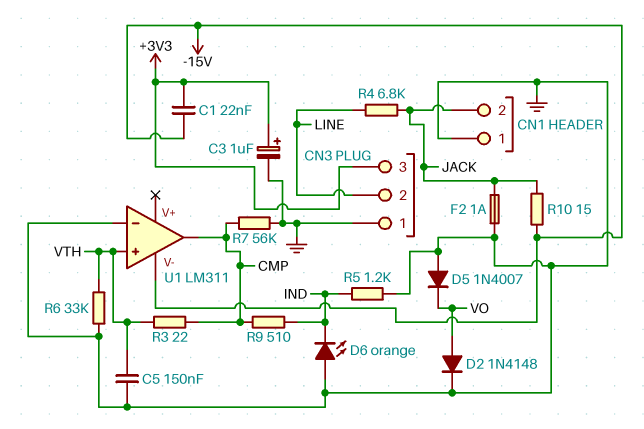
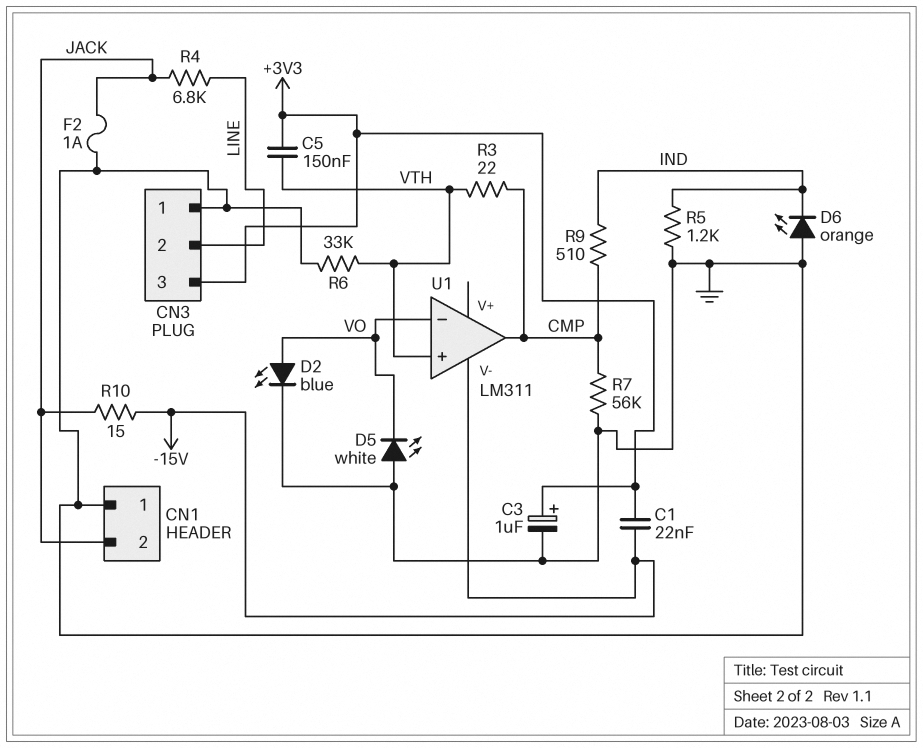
C5: 150nF (GND, VTH) -> 150nF (+3V3, VTH)
D2: diode 1N4148 (A VO, K GND) -> LED blue (A VO, K GND)
D5: diode 1N4007 (A GND, K VO) -> LED white (A GND, K VO)
U1 pin in-: GND -> VO

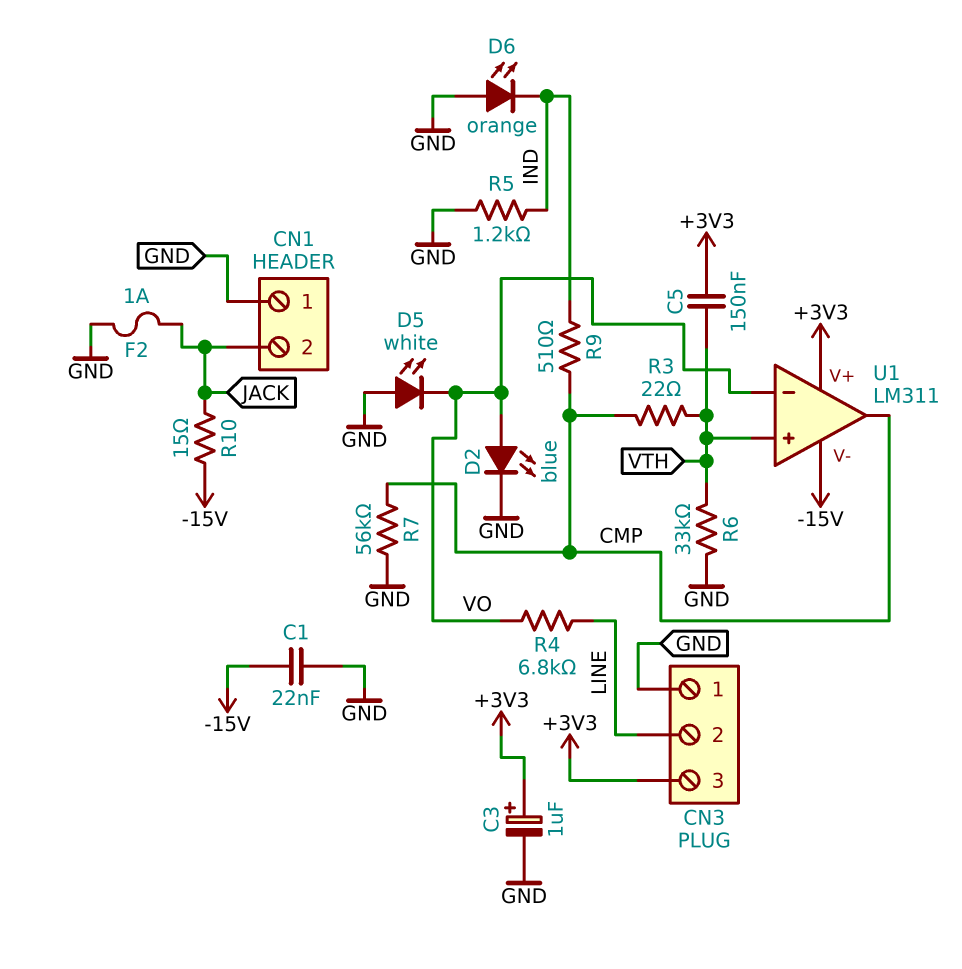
C1: 22nF (+3V3, -15V) -> 22nF (-15V, GND)
R4: 6.8k (JACK, LINE) -> 6.8k (LINE, VO)
U1 pin V+: none -> +3V3

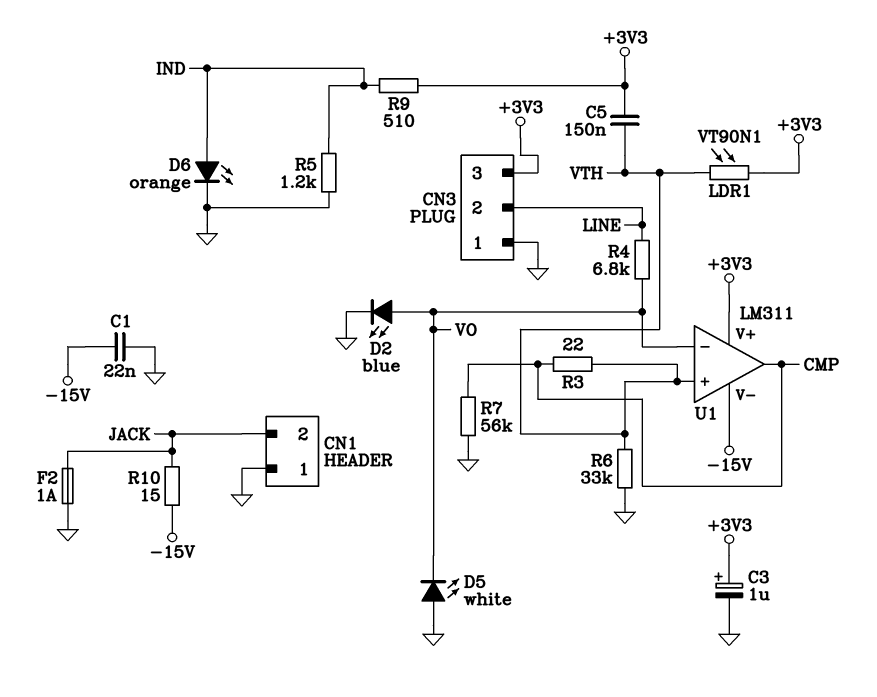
D6: LED orange (A GND, K IND) -> LED orange (A IND, K GND)
LDR1: none -> VT90N1 (+3V3, VTH)
R9: 510 (CMP, IND) -> 510 (+3V3, IND)

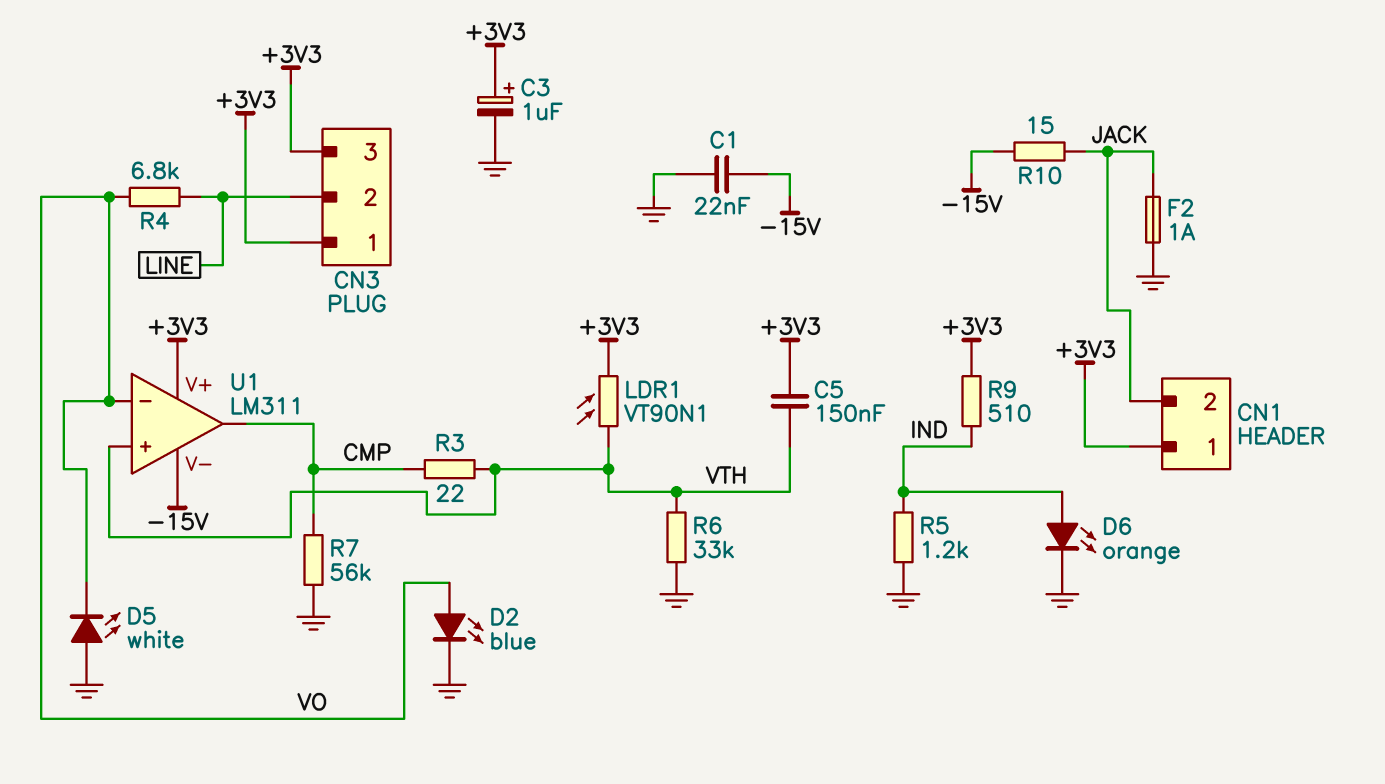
CN1 pin 1: GND -> +3V3
CN3 pin 1: GND -> +3V3

